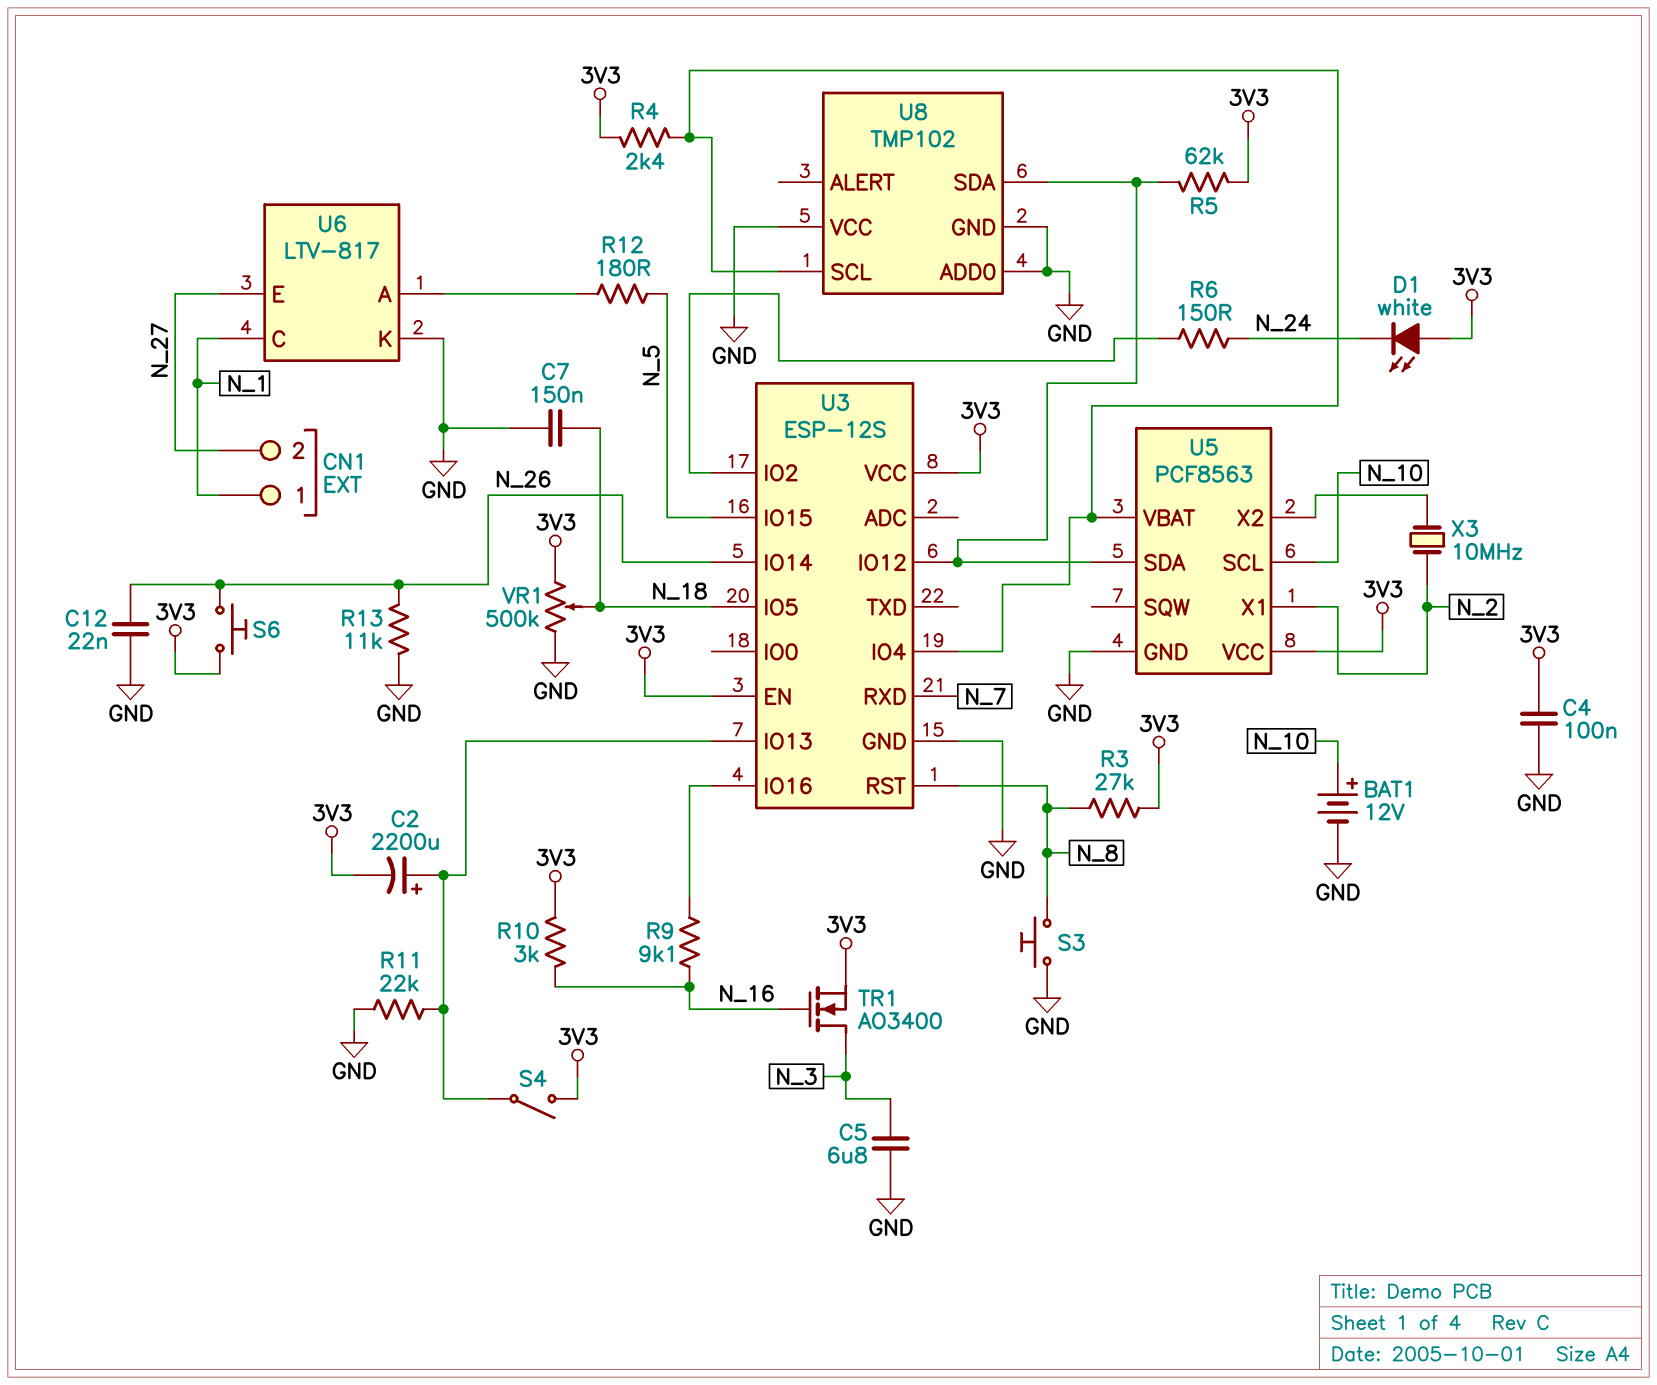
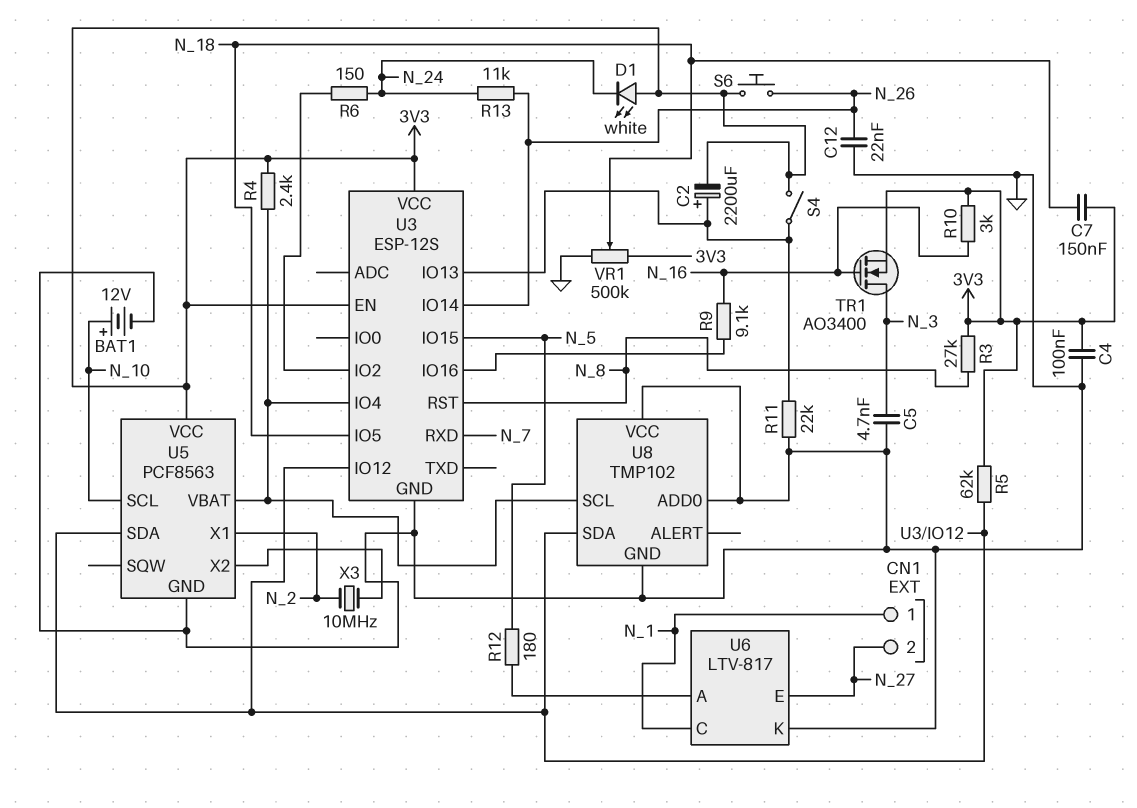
C5: 6.8uF (GND, N_3) -> 4.7nF (GND, N_3)
C7: 150nF (GND, N_18) -> 150nF (3V3, N_18)
R13: 11k (GND, N_26) -> 11k (N_24, N_26)
S3: button (GND, N_8) -> none

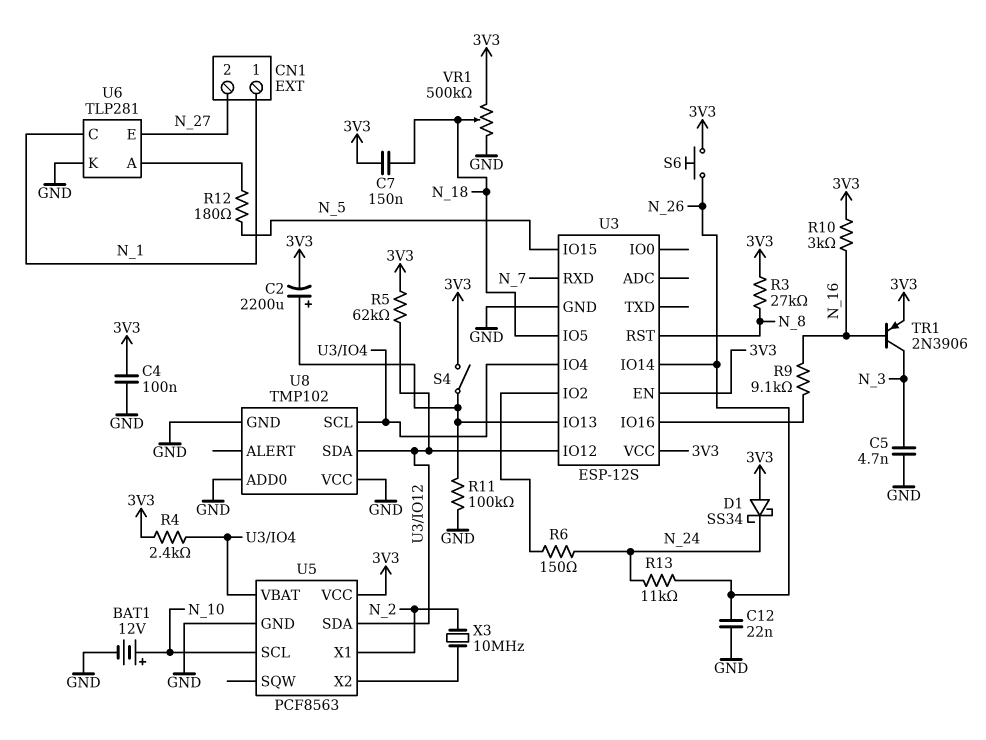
D1: LED white (A 3V3, K N_24) -> schottky SS34 (A 3V3, K N_24)
R11: 22k (GND, U3/IO13) -> 100k (GND, U3/IO13)
TR1: NMOS AO3400 (G N_16, D N_3, S 3V3) -> PNP 2N3906 (B N_16, C N_3, E 3V3)
U6: LTV-817 -> TLP281

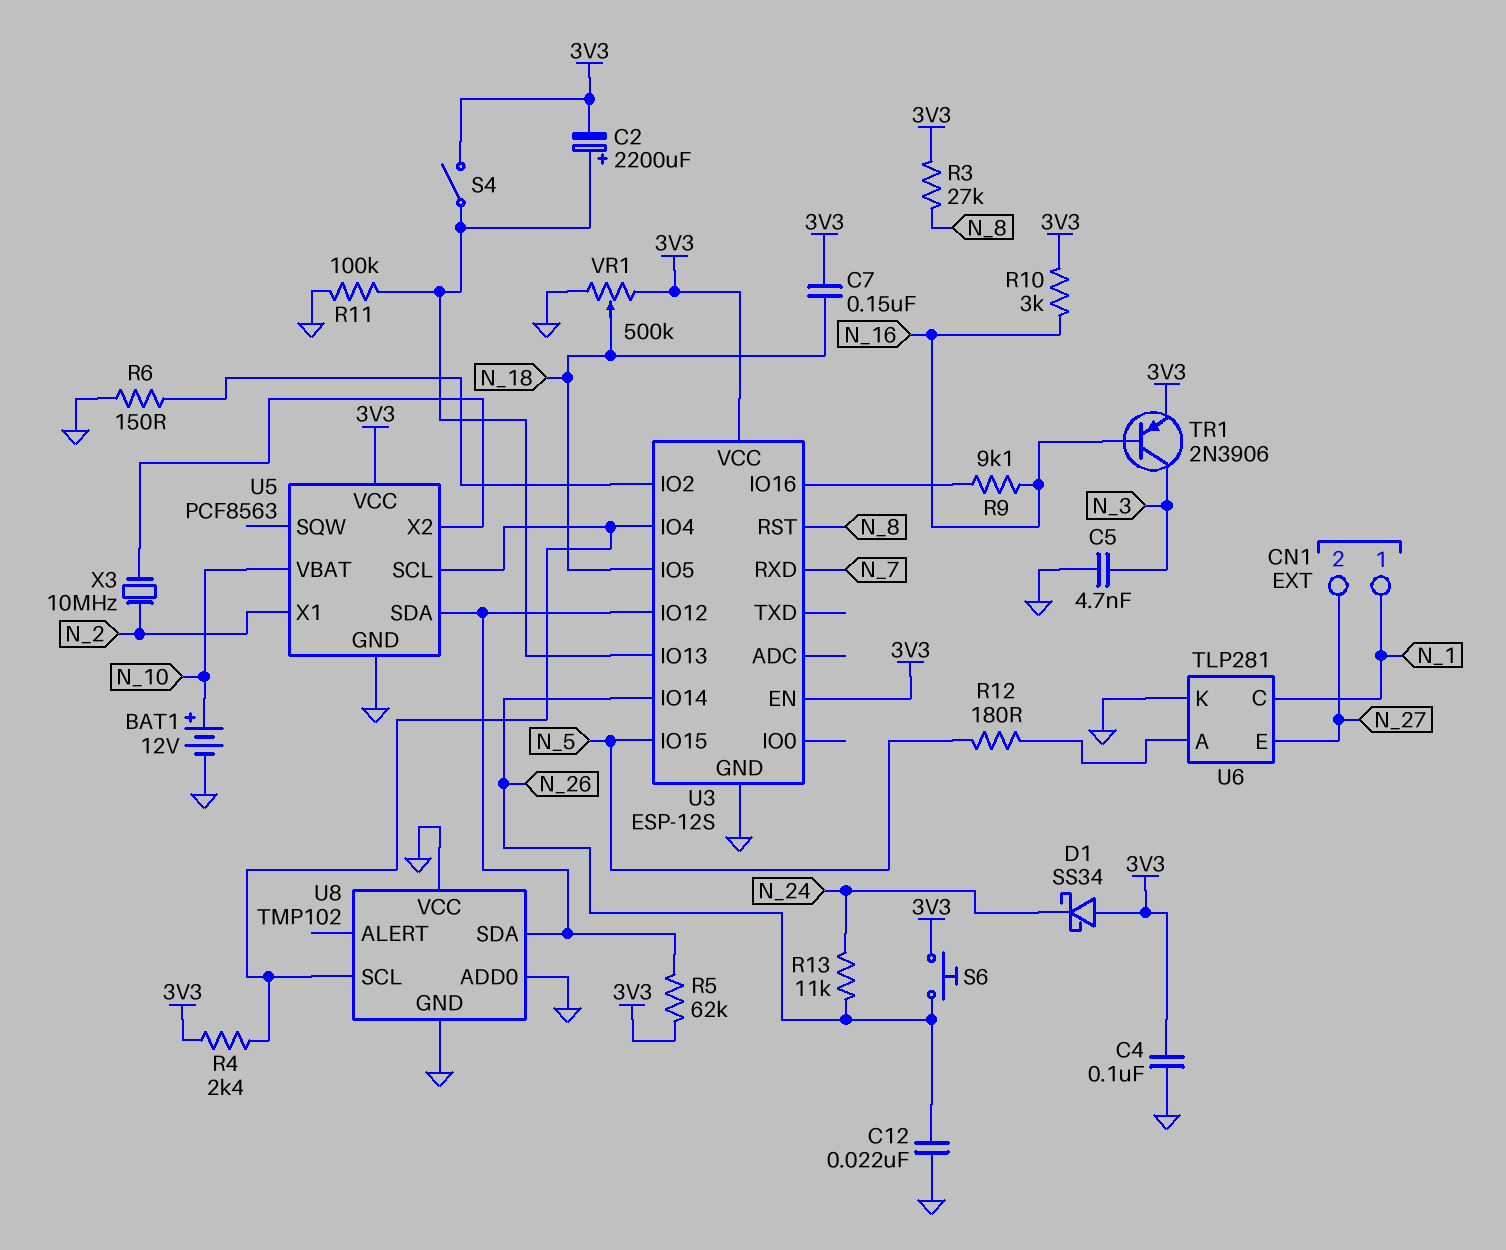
R6: 150 (N_24, U3/IO2) -> 150 (GND, U3/IO2)
U5 pin SCL: N_10 -> U3/IO4
U5 pin VBAT: U3/IO4 -> N_10

